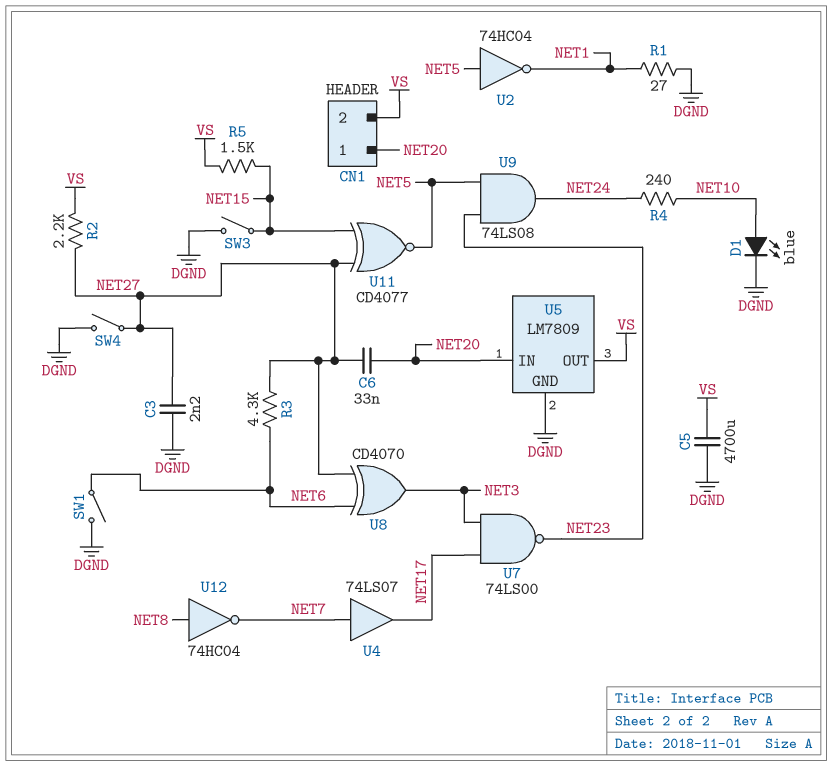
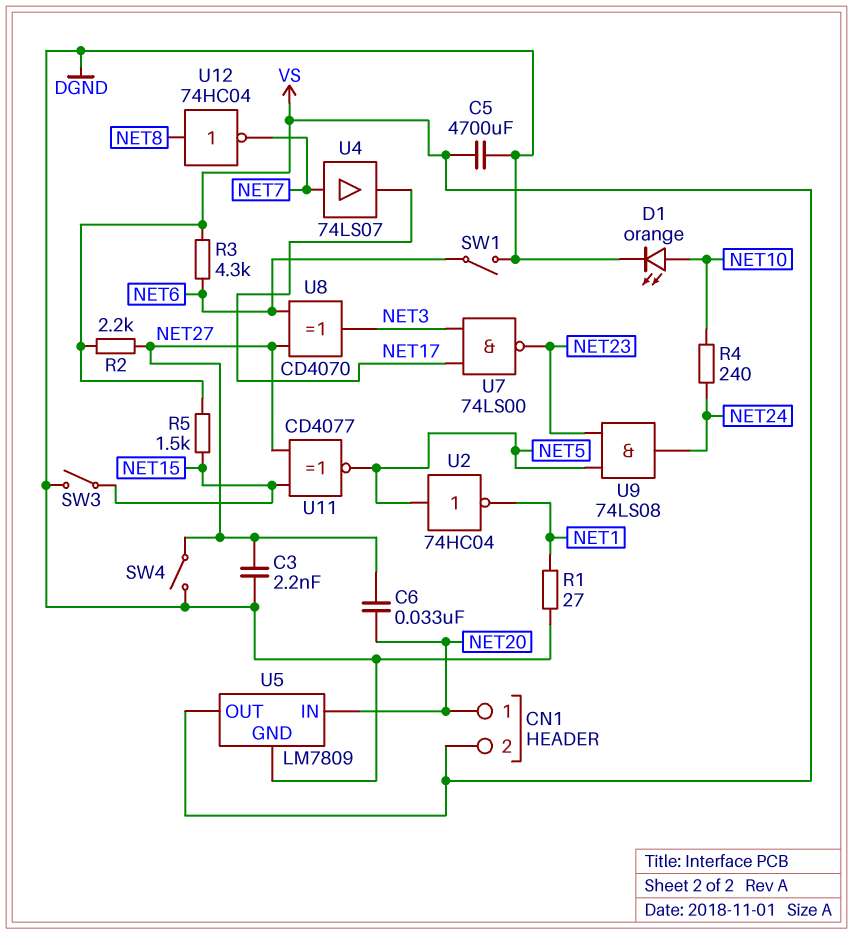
D1: LED blue (A NET10, K DGND) -> LED orange (A NET10, K DGND)
R3: 4.3k (NET6, NET27) -> 4.3k (NET6, VS)

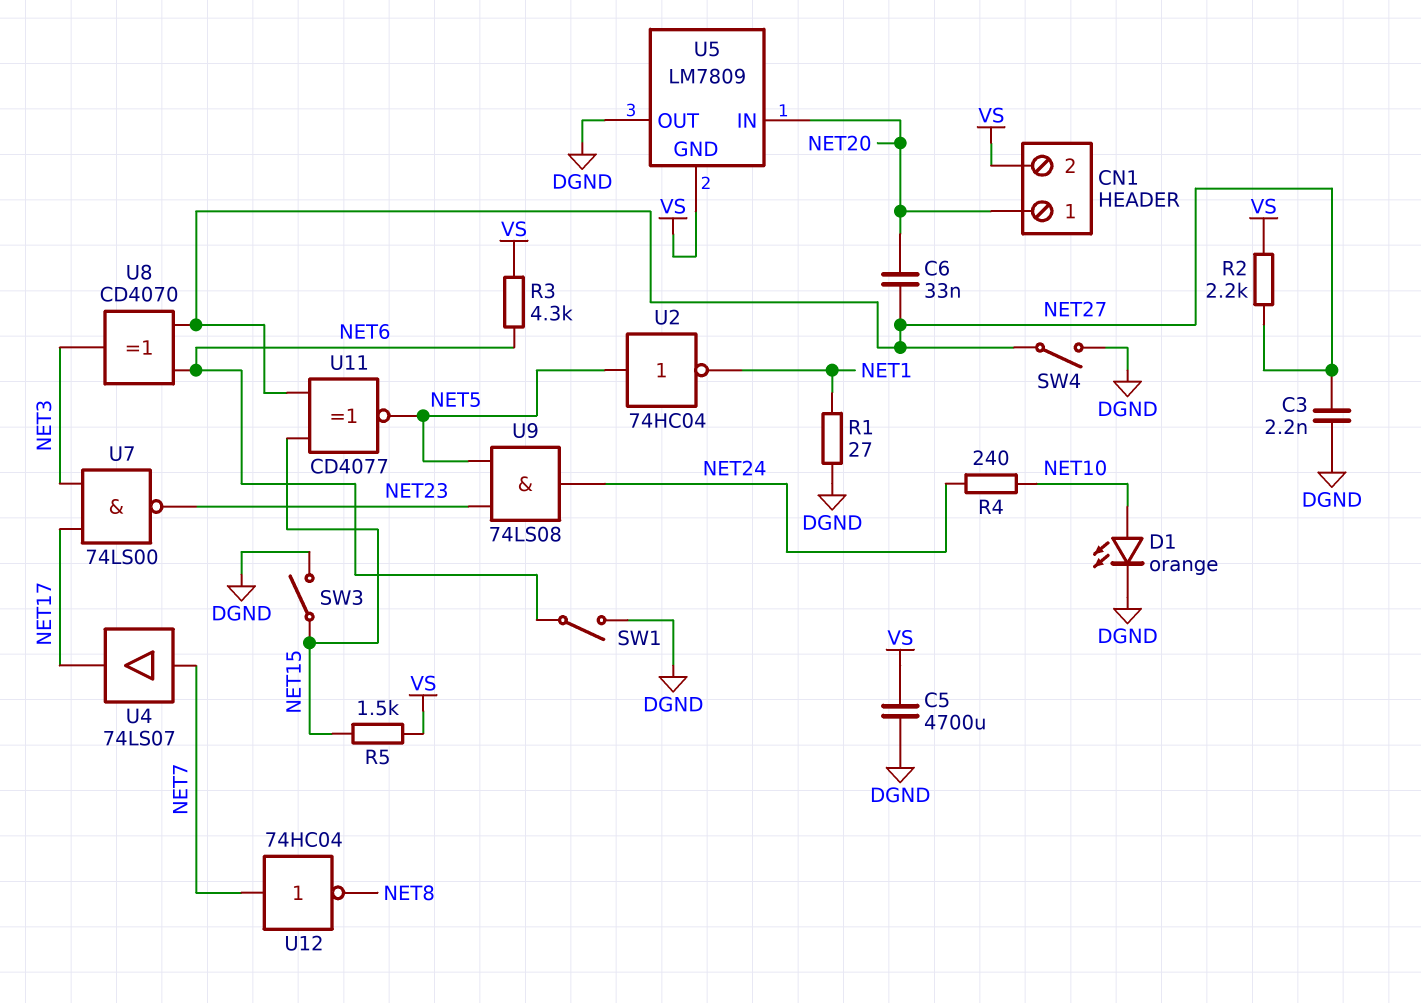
U5 pin GND: DGND -> VS
U5 pin OUT: VS -> DGND
U12: NOT 74HC04 (in NET8, out NET7) -> NOT 74HC04 (in NET7, out NET8)

